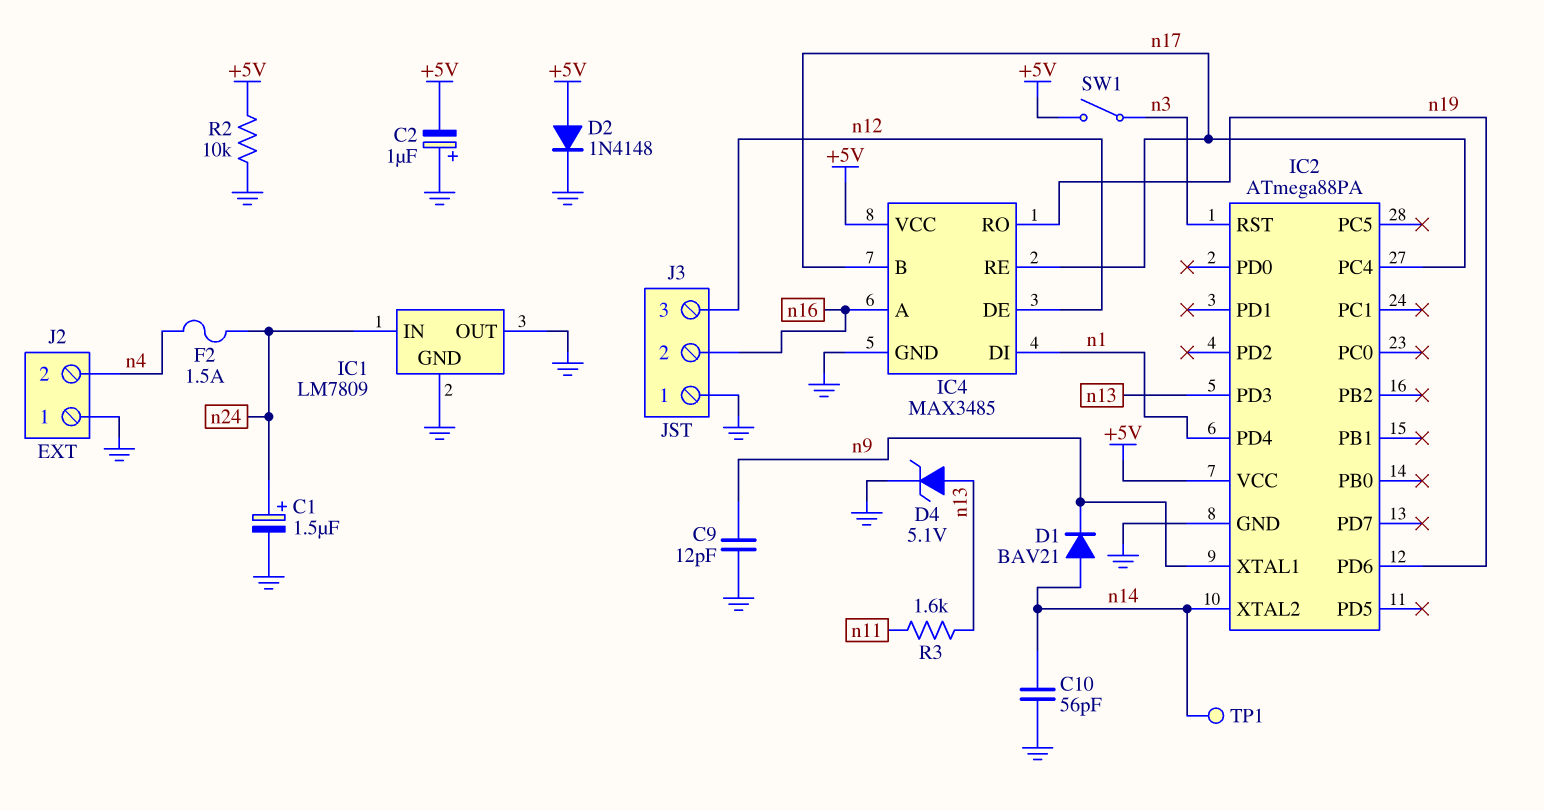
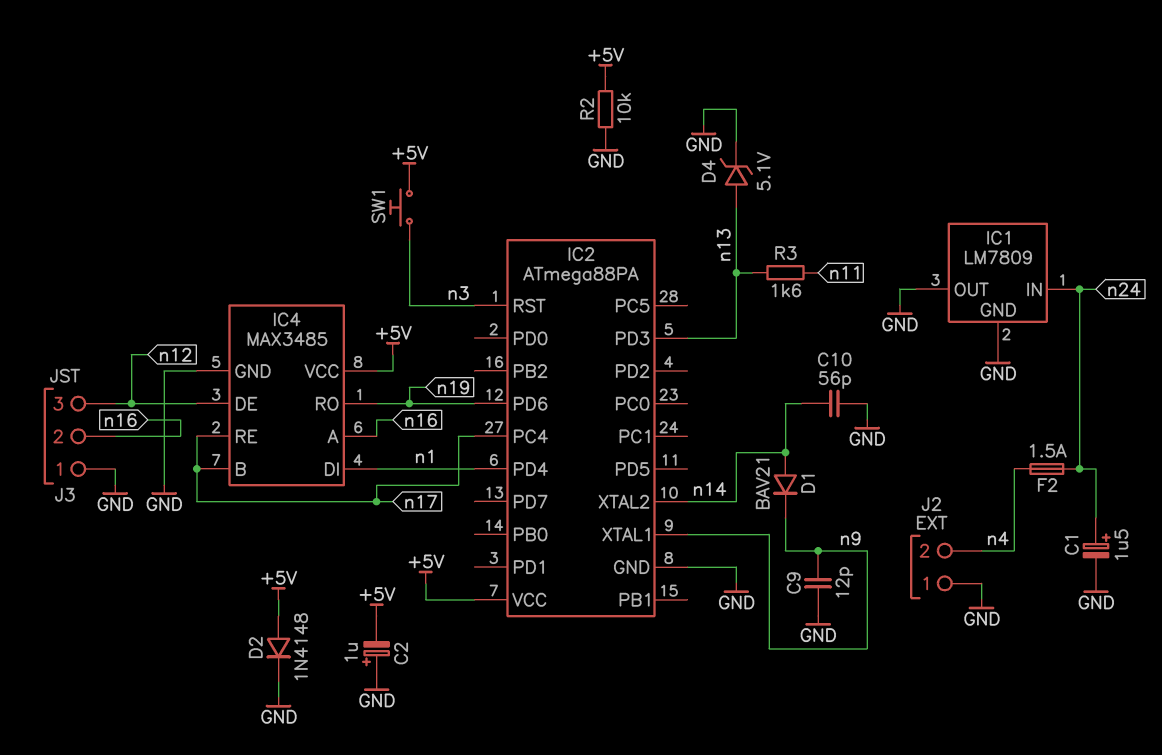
SW1: switch (+5V, n3) -> button (+5V, n3)
TP1: test point (n14) -> none

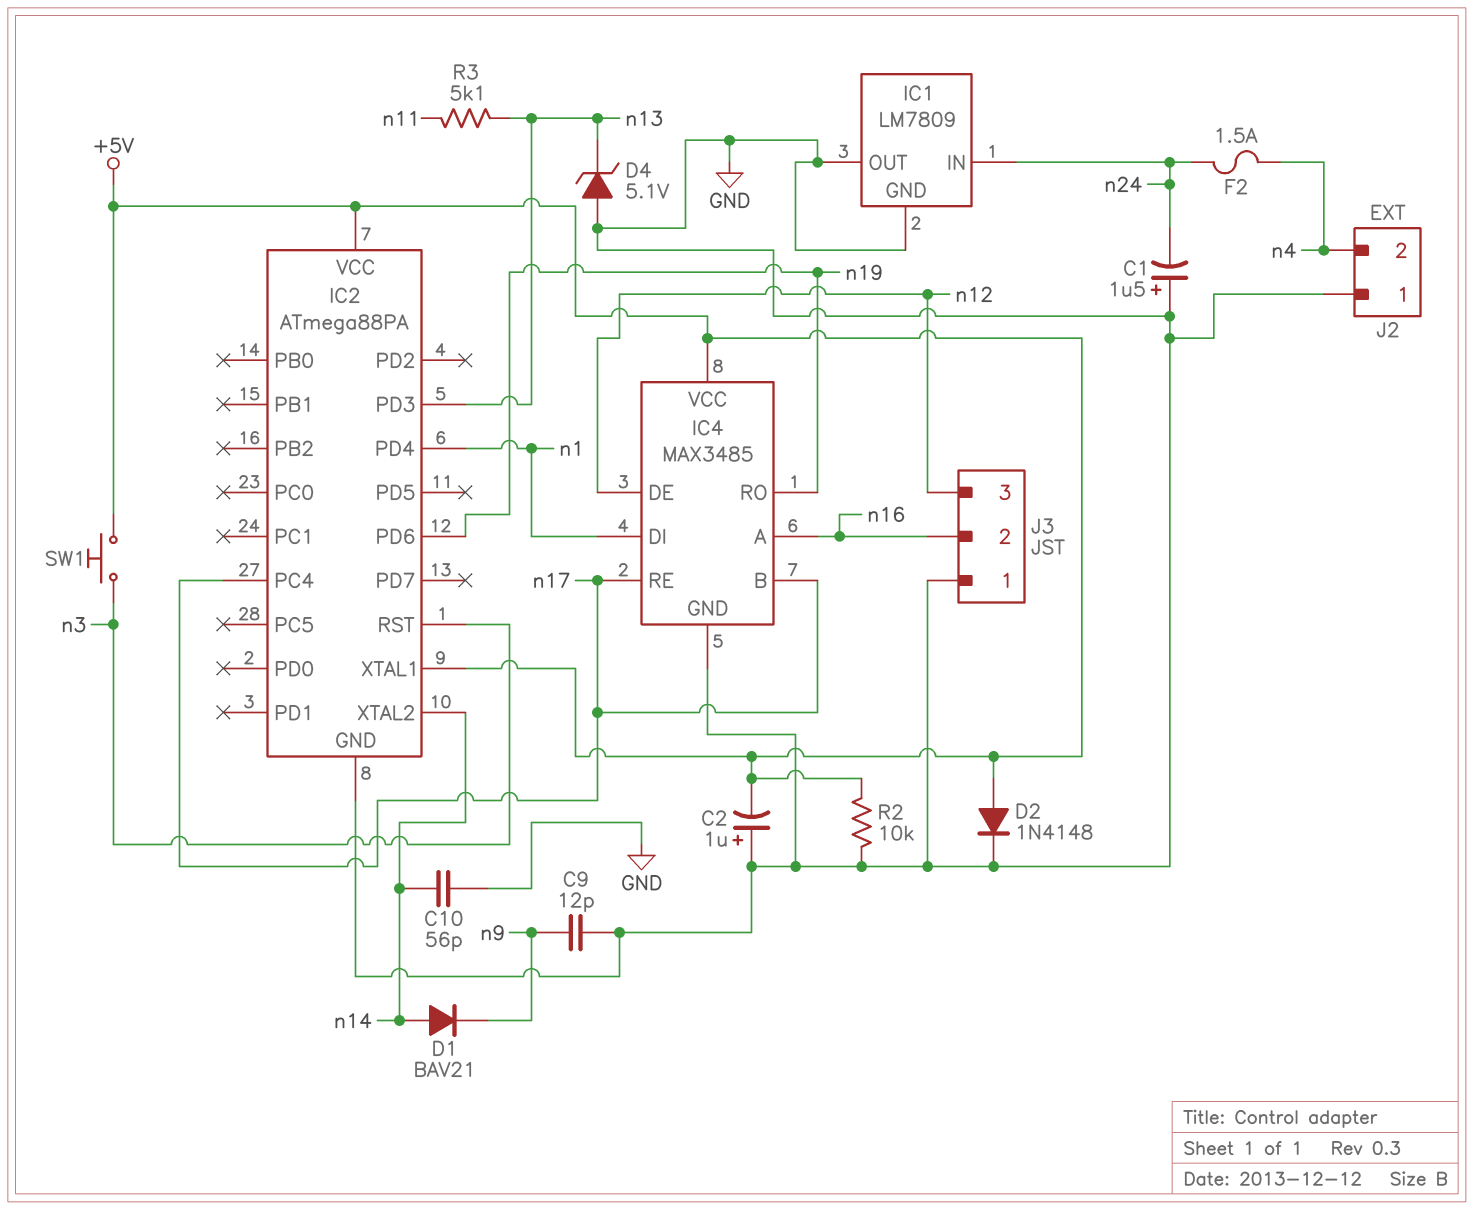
C1: 1.5uF (plus n24, minus GND) -> 1.5uF (plus GND, minus n24)
D4: zener 5.1V (A n13, K GND) -> zener 5.1V (A GND, K n13)
IC2 pin XTAL1: n9 -> +5V
R3: 1.6k (n11, n13) -> 5.1k (n11, n13)

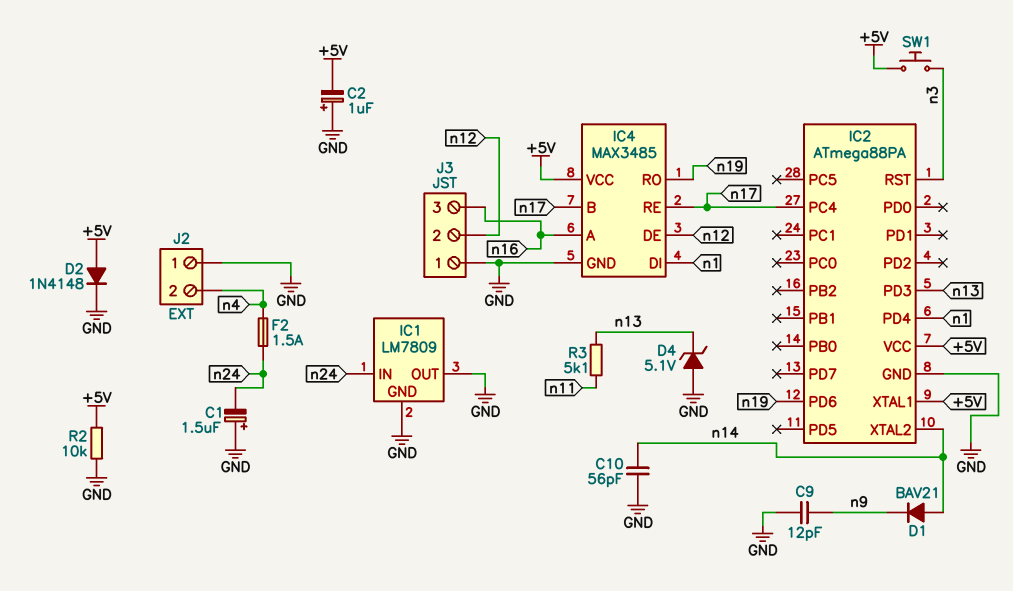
J3 pin 2: n16 -> n12
J3 pin 3: n12 -> n16

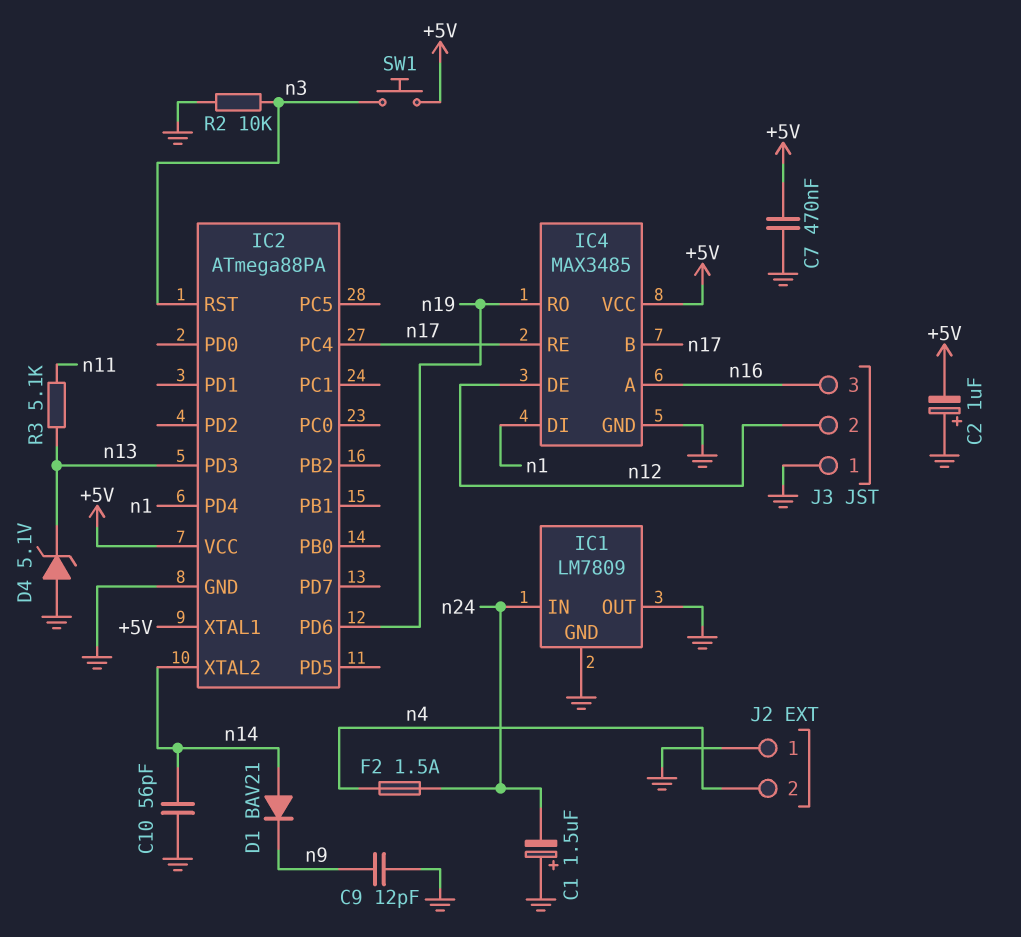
C7: none -> 470nF (+5V, GND)
D2: diode 1N4148 (A +5V, K GND) -> none
R2: 10k (+5V, GND) -> 10k (GND, n3)

